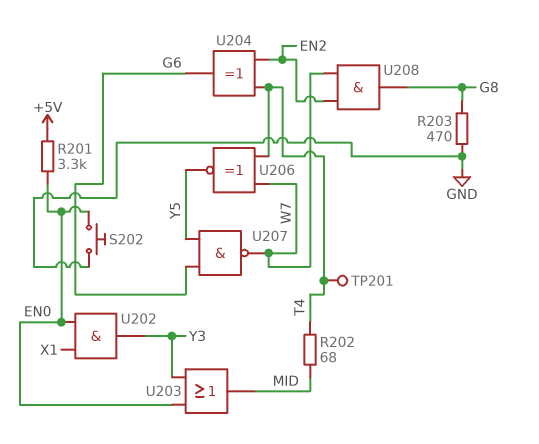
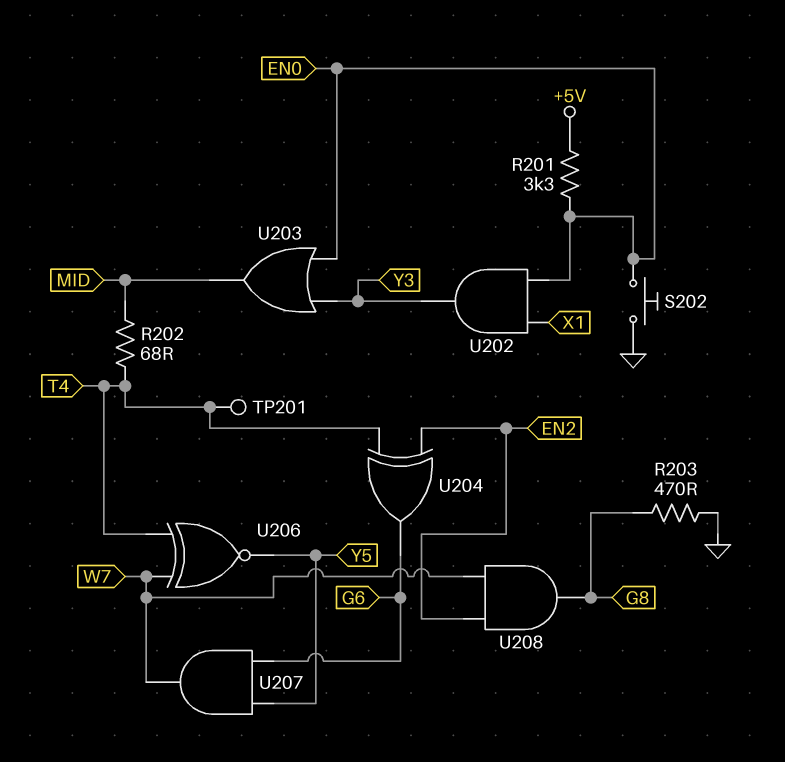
U207: NAND (in G6, in Y5, out W7) -> AND (in G6, in Y5, out W7)

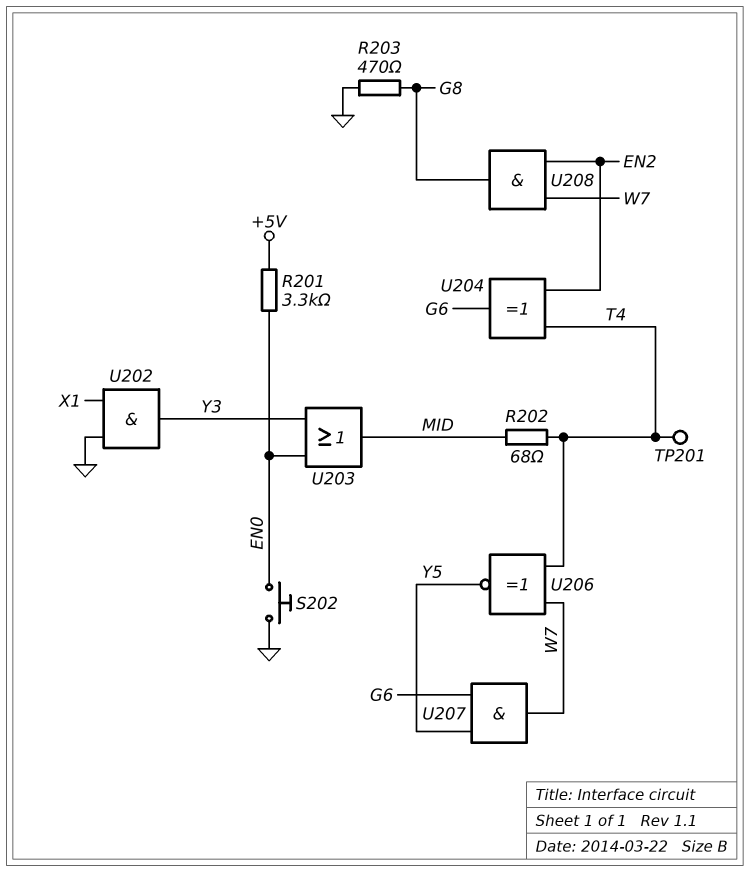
U202: AND (in EN0, in X1, out Y3) -> AND (in GND, in X1, out Y3)

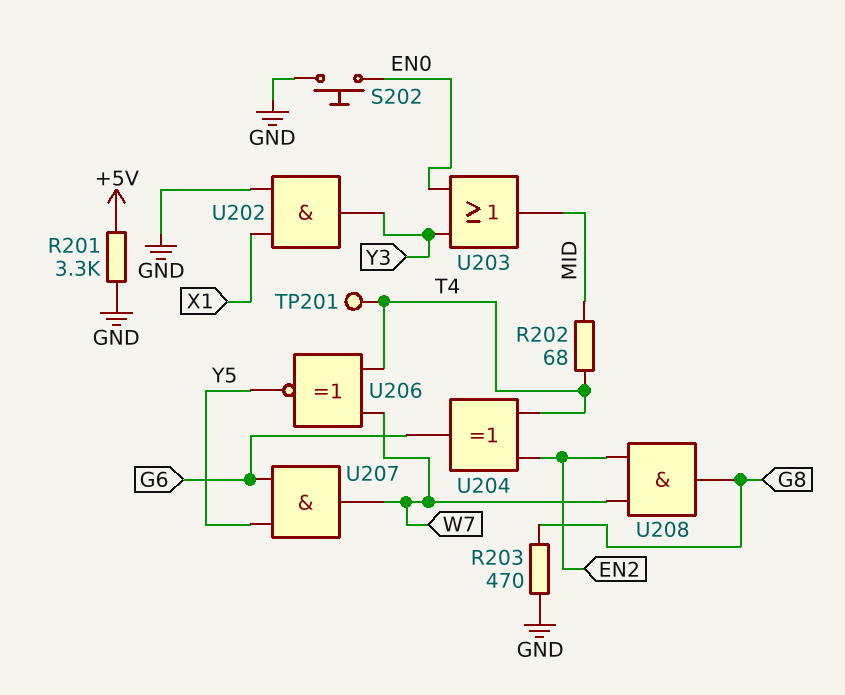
R201: 3.3k (+5V, EN0) -> 3.3k (+5V, GND)

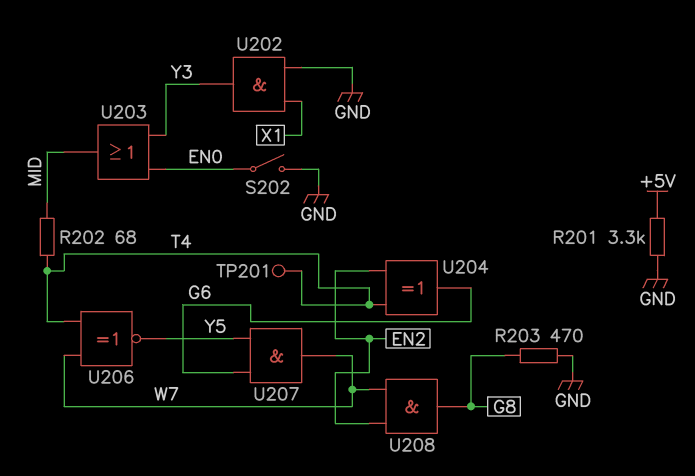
S202: button (EN0, GND) -> switch (EN0, GND)

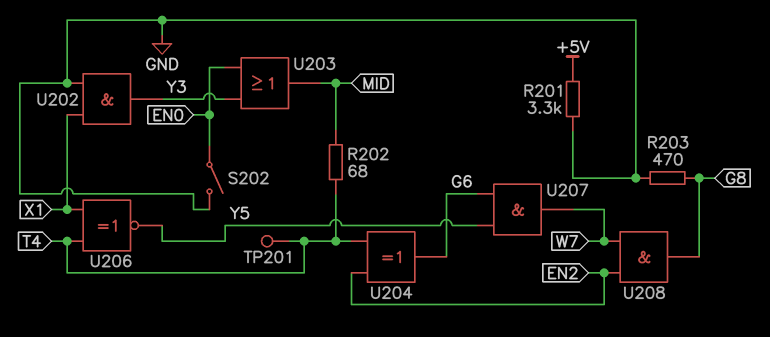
U206: XNOR (in T4, in W7, out Y5) -> XNOR (in T4, in X1, out Y5)

